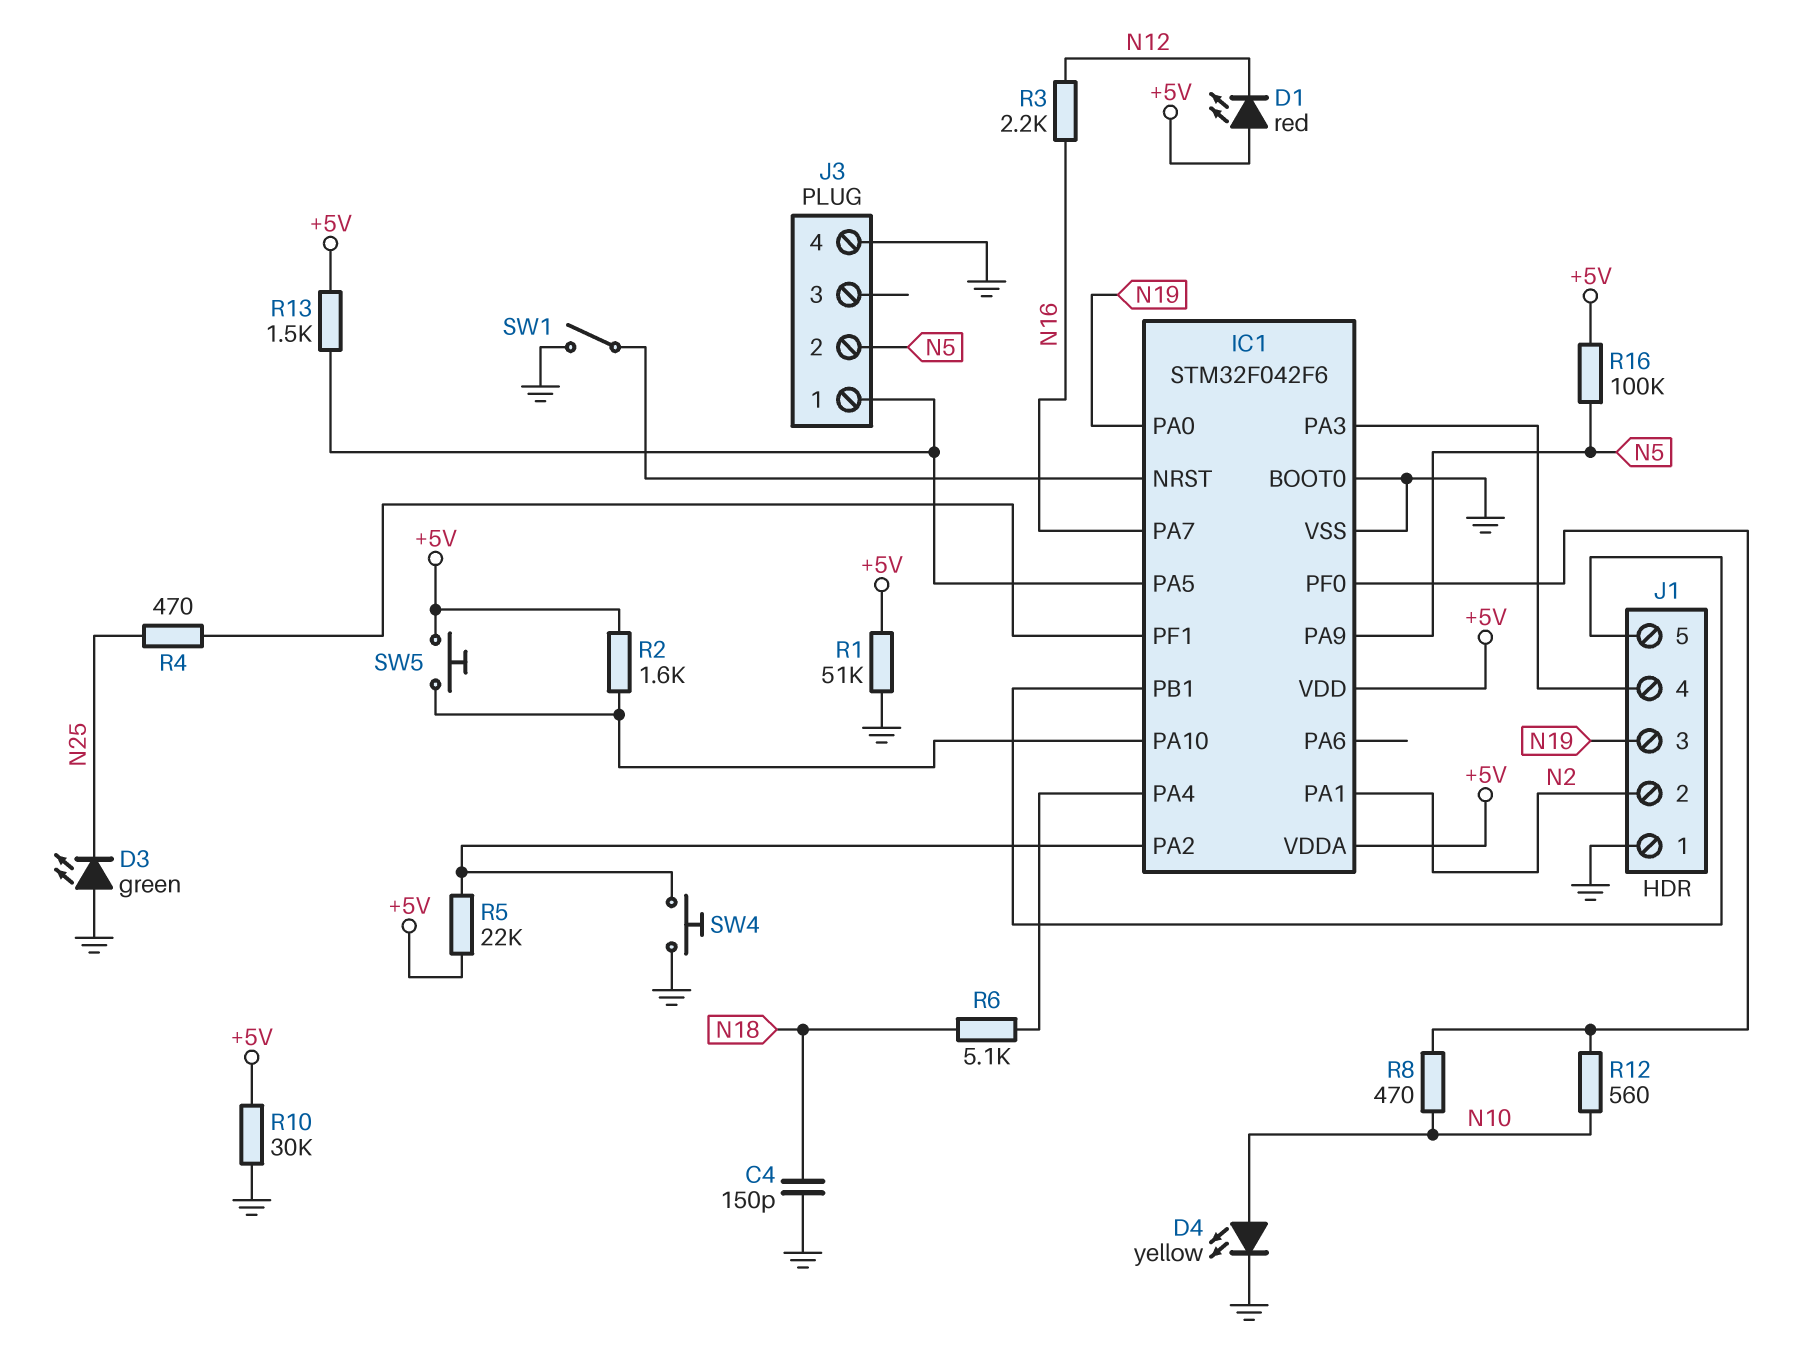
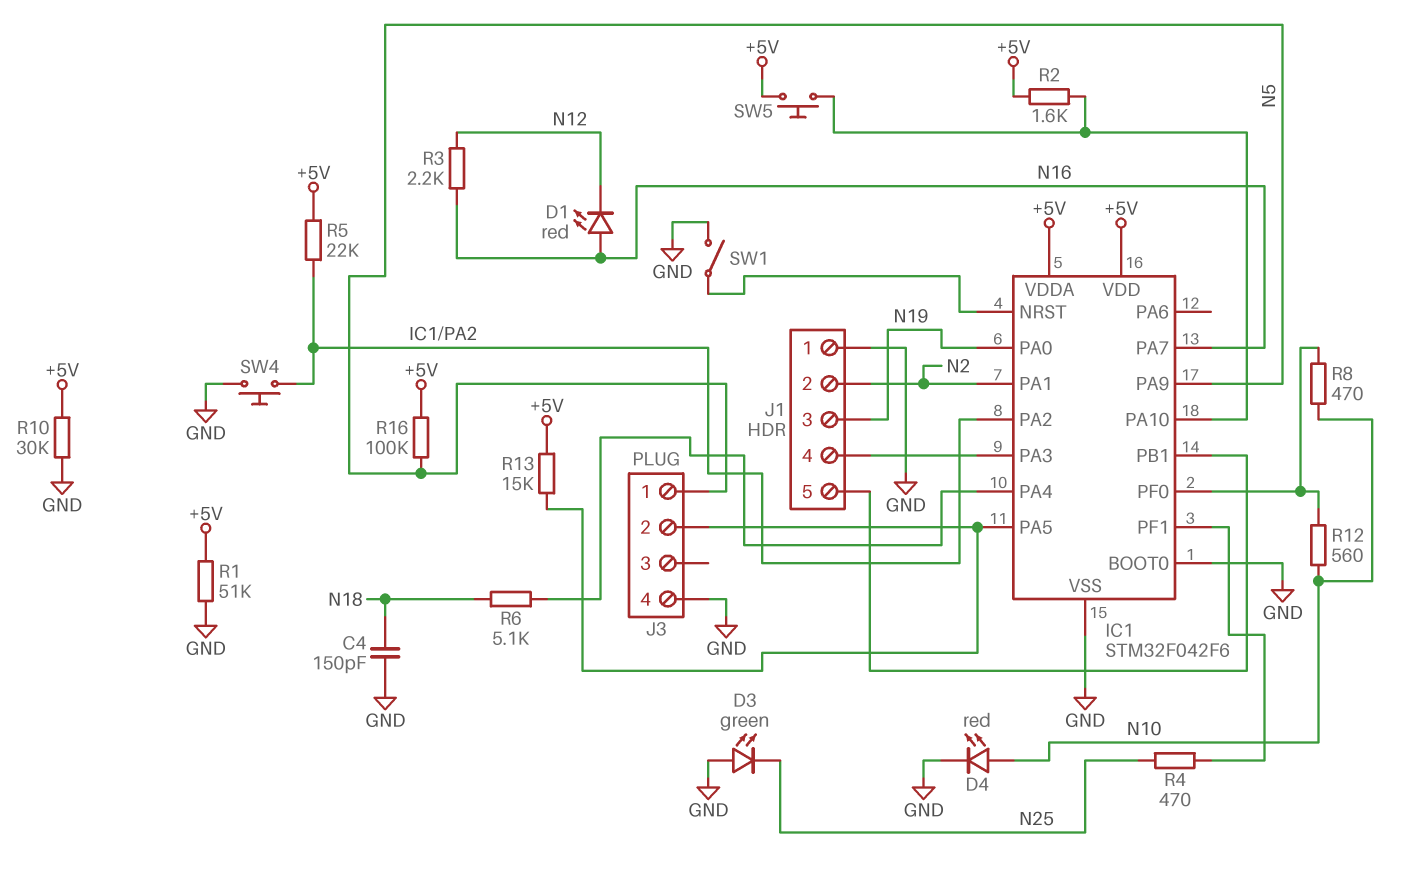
D1: LED red (A +5V, K N12) -> LED red (A N16, K N12)
D4: LED yellow (A N10, K GND) -> LED red (A N10, K GND)
J3 pin 1: IC1/PA5 -> N5
J3 pin 2: N5 -> IC1/PA5
R13: 1.5k (+5V, IC1/PA5) -> 15k (+5V, IC1/PA5)

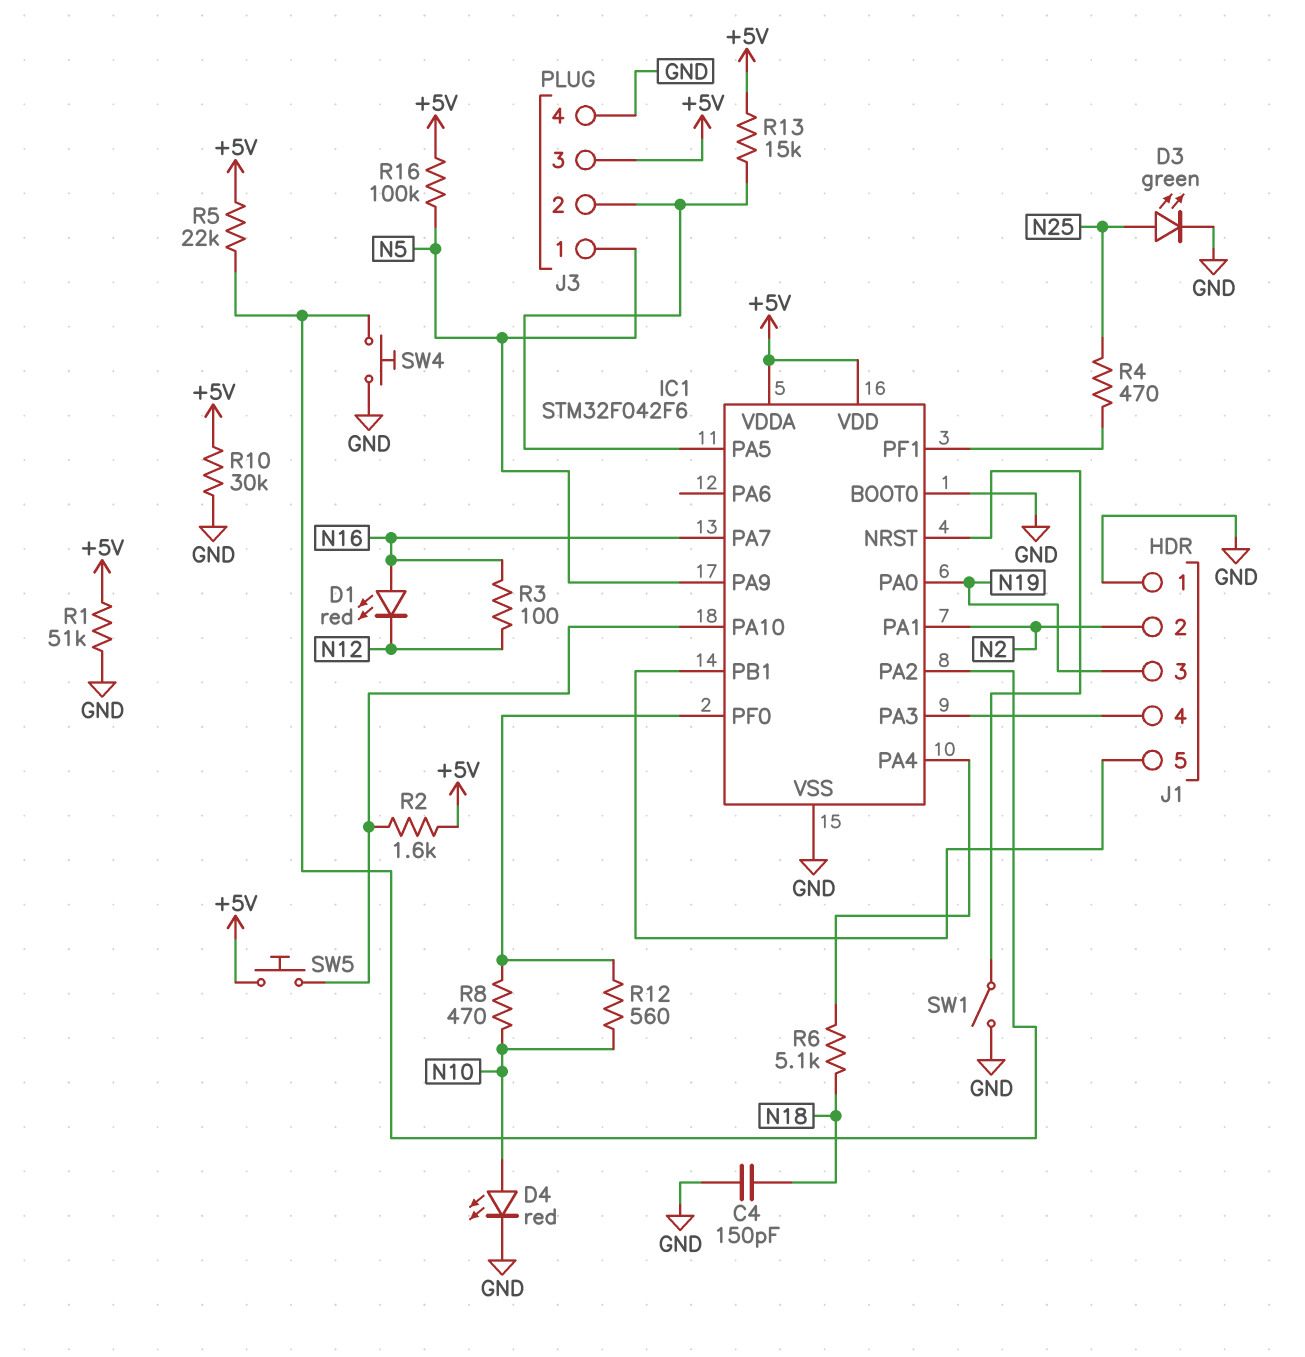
D3: LED green (A GND, K N25) -> LED green (A N25, K GND)
J3 pin 3: none -> +5V
R3: 2.2k (N12, N16) -> 100 (N12, N16)

